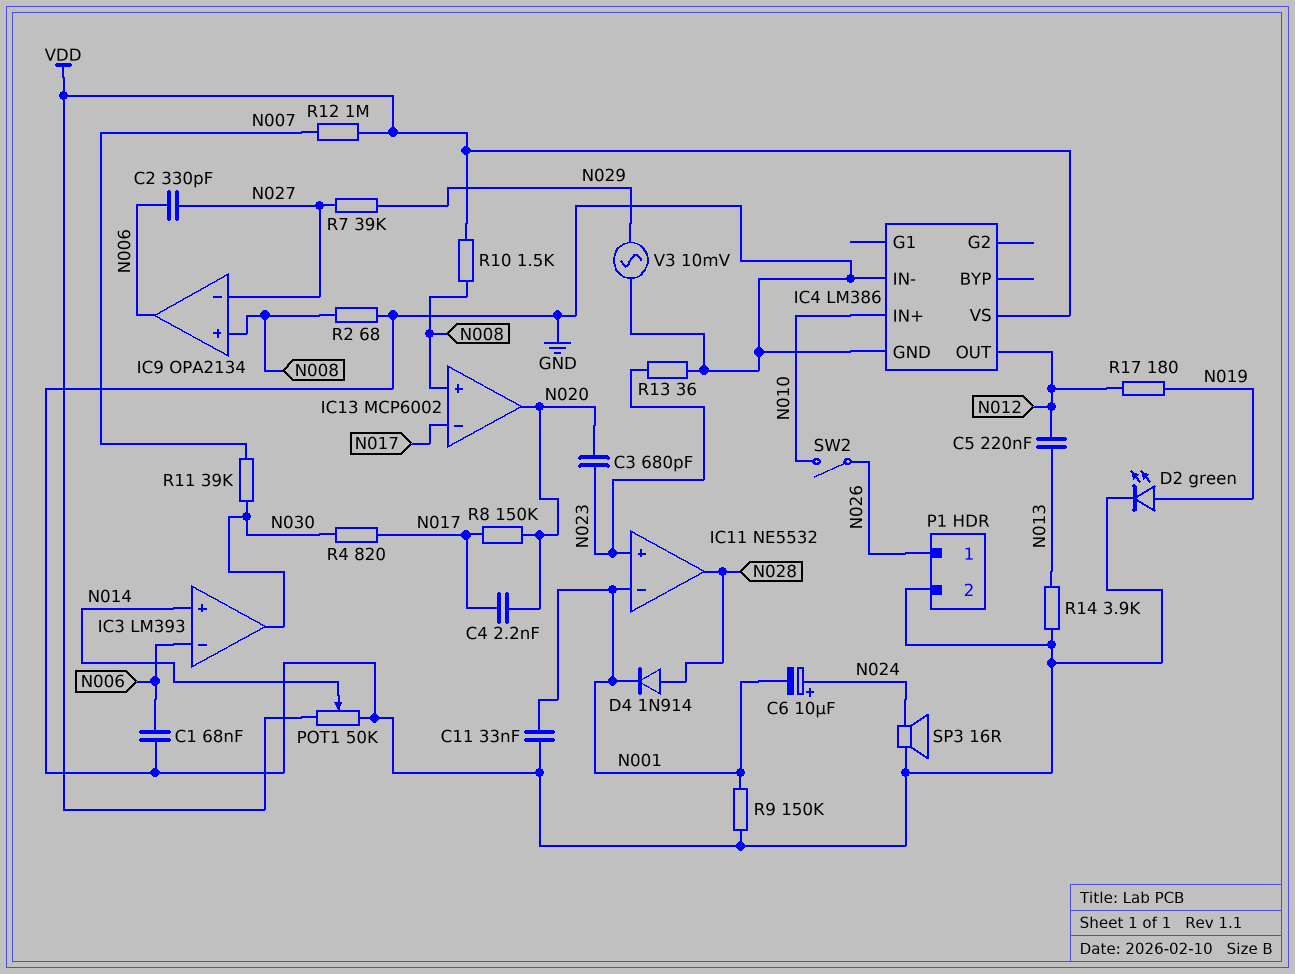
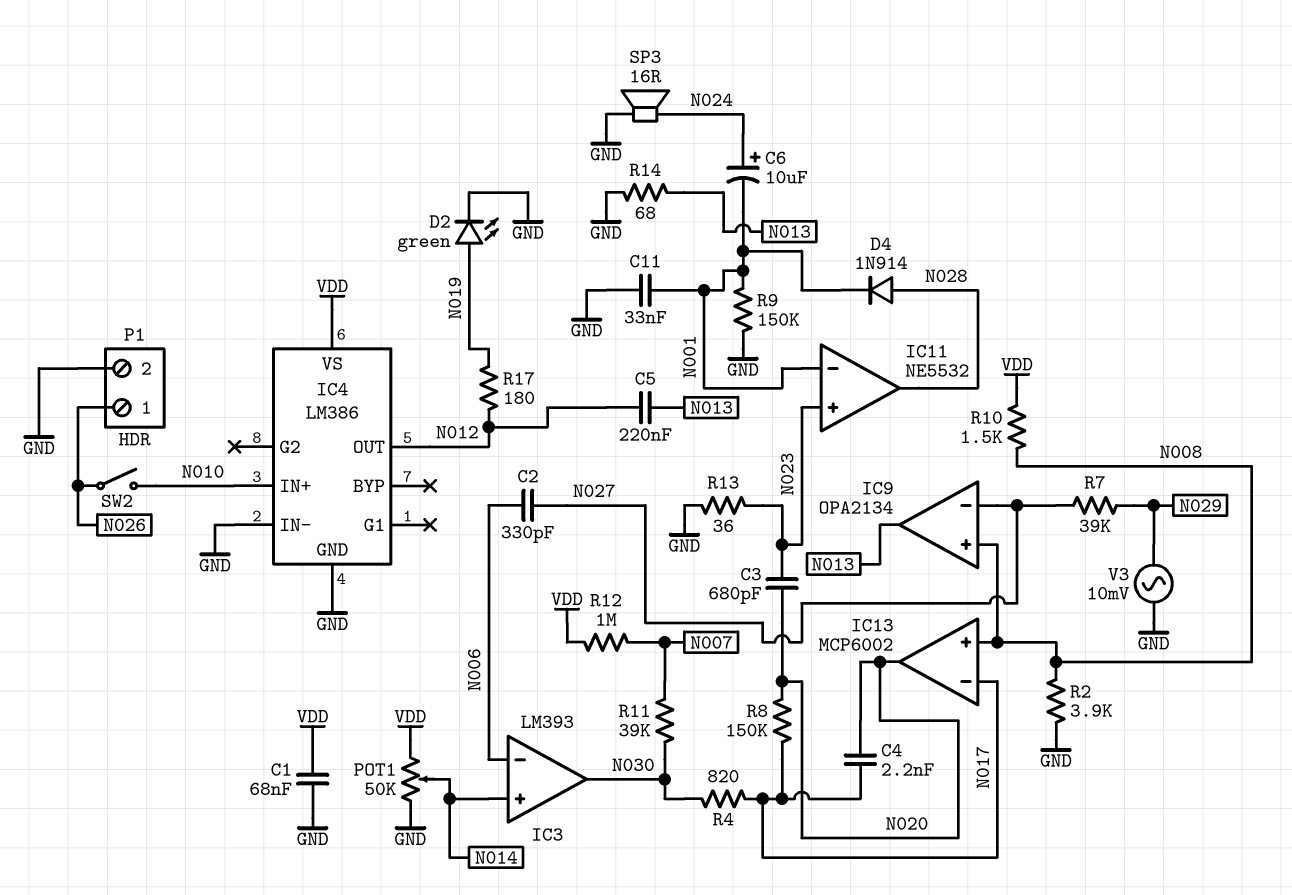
C1: 68nF (GND, N006) -> 68nF (GND, VDD)
IC9 pin out: N006 -> N013
R2: 68 (GND, N008) -> 3.9k (GND, N008)
R14: 3.9k (GND, N013) -> 68 (GND, N013)

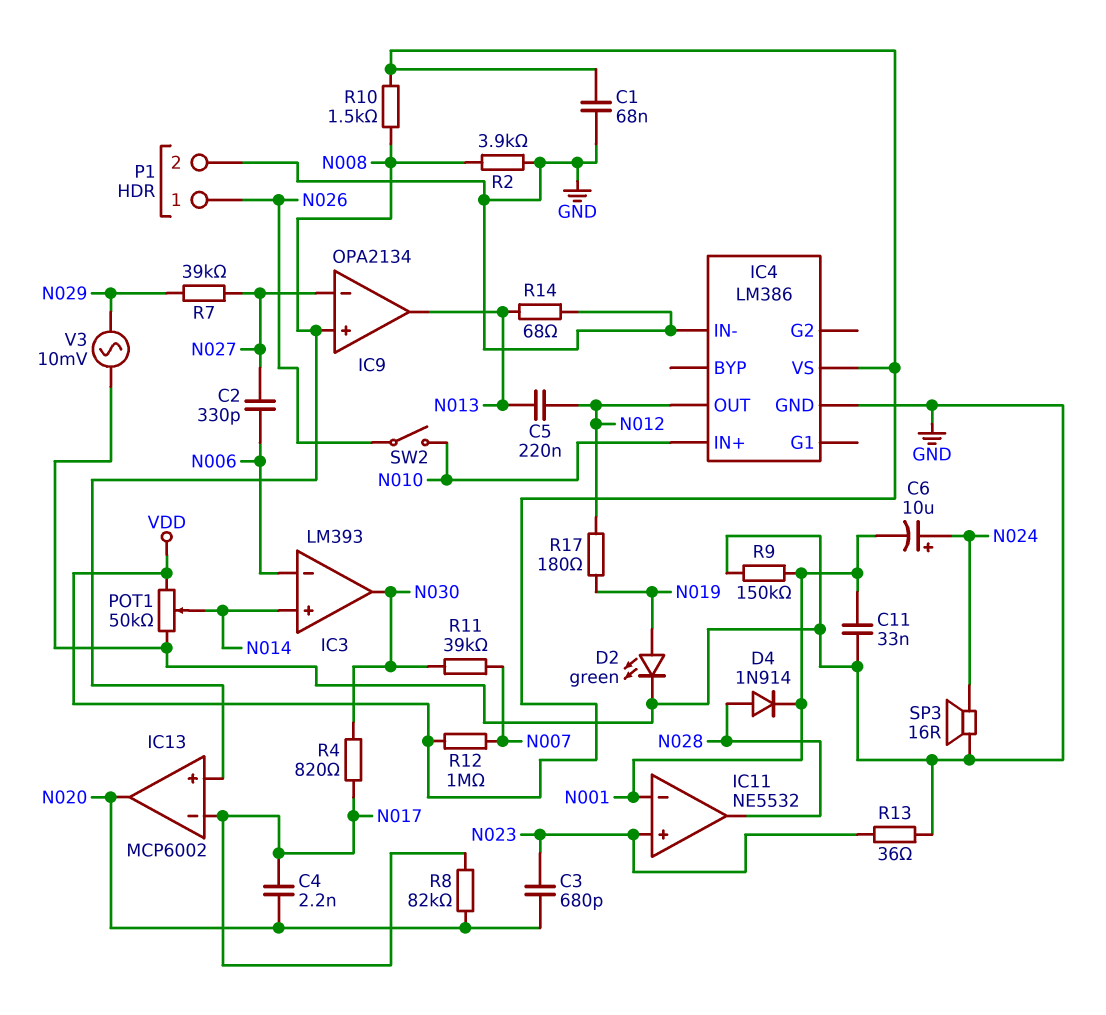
R8: 150k (N017, N020) -> 82k (N017, N020)

